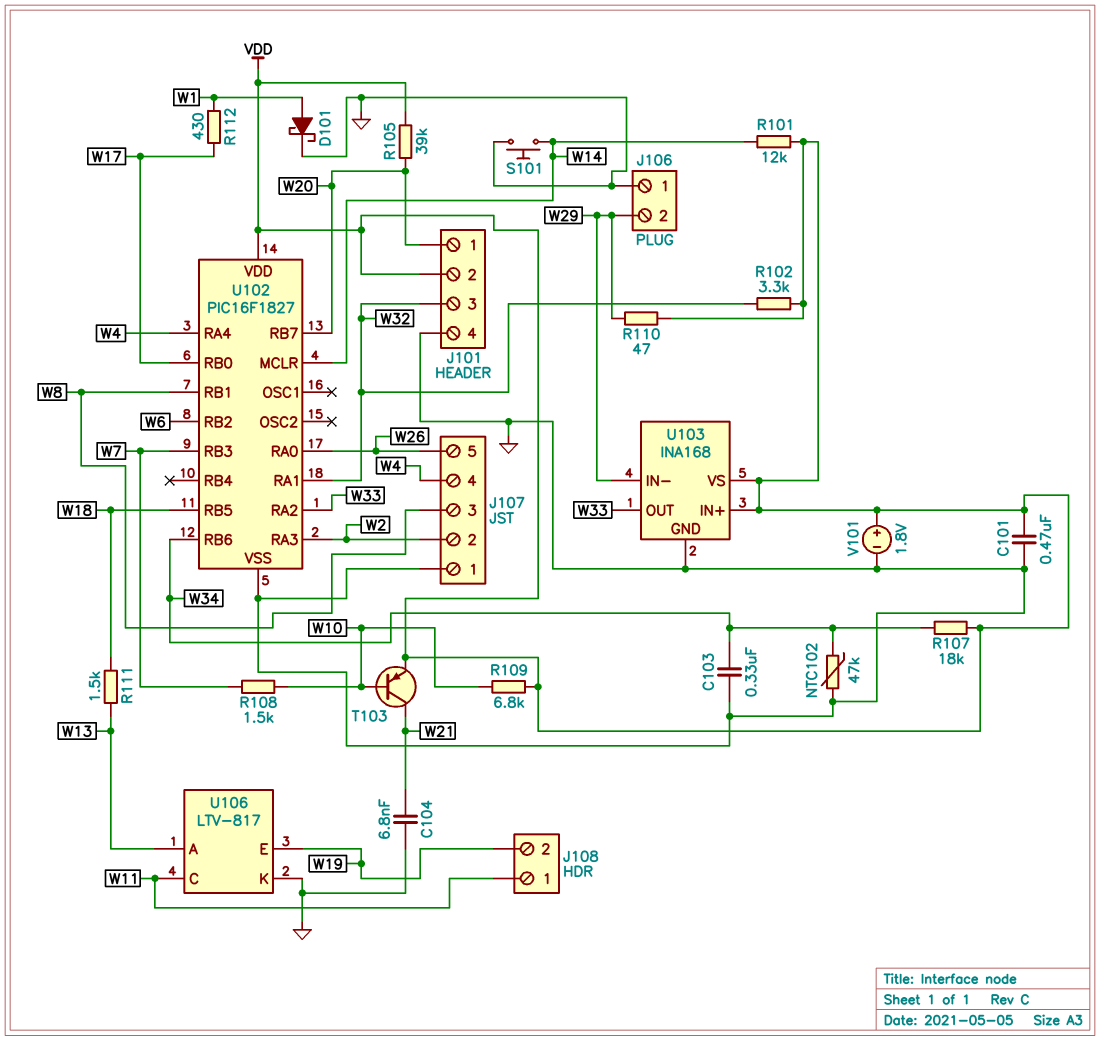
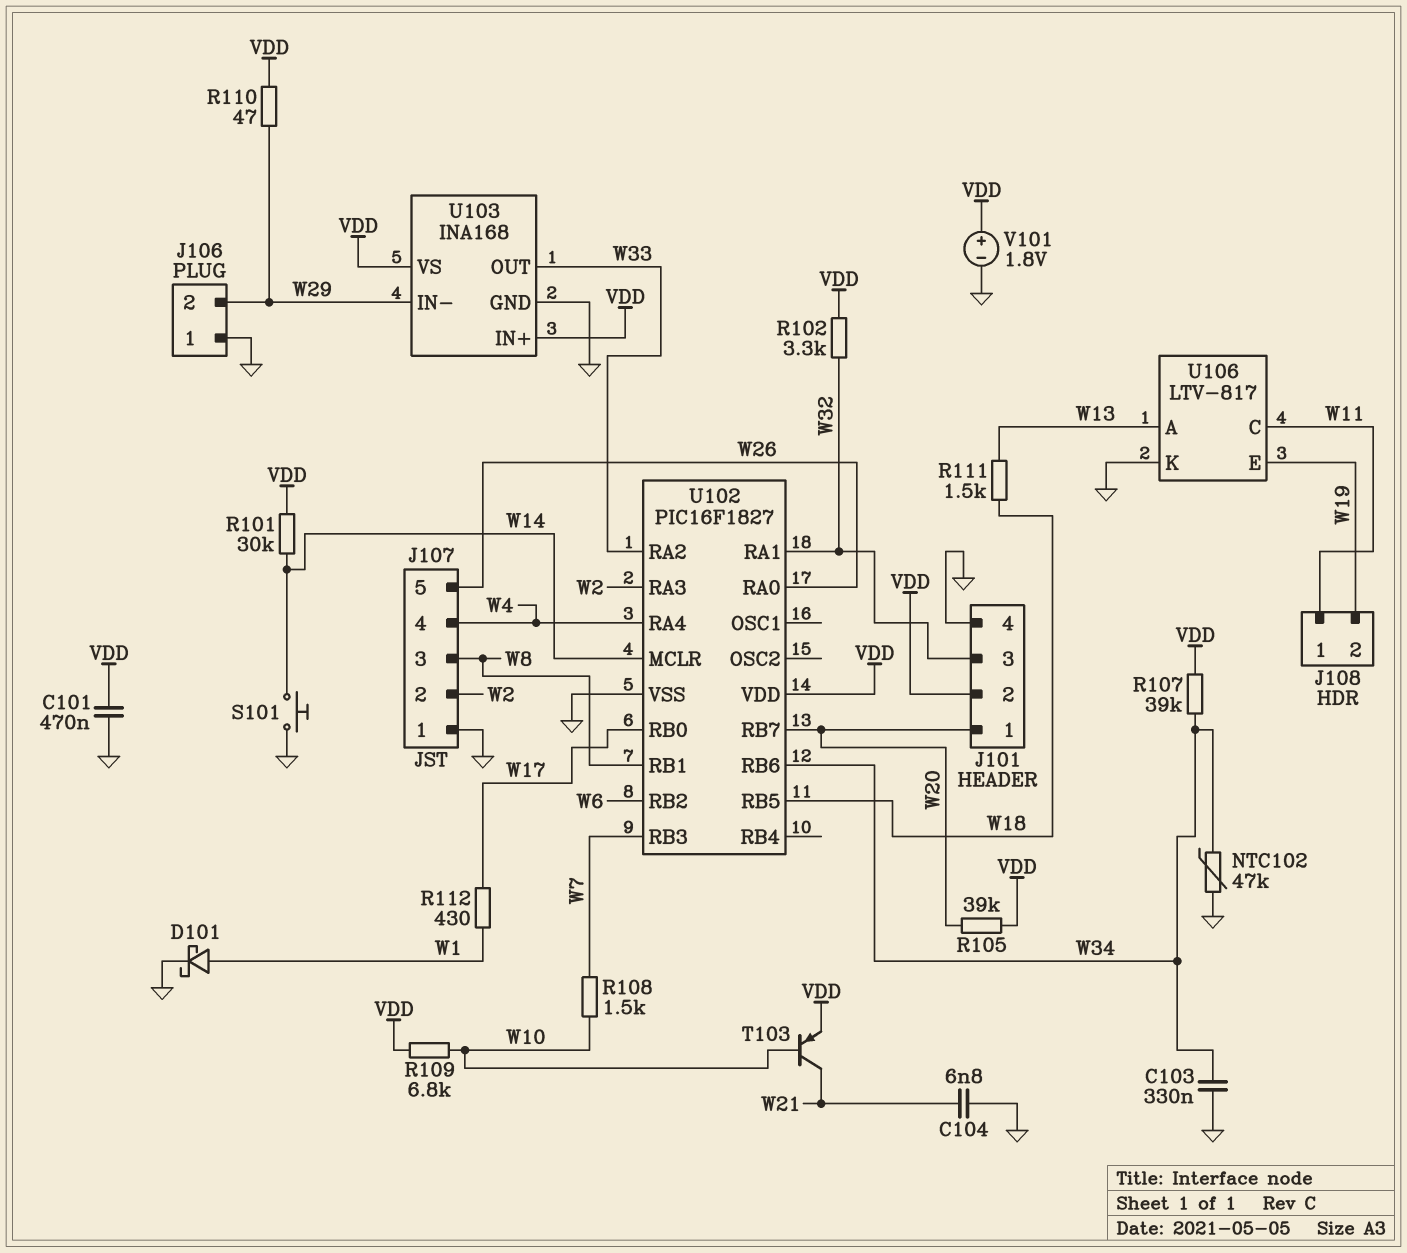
R101: 12k (VDD, W14) -> 30k (VDD, W14)
R107: 18k (VDD, W34) -> 39k (VDD, W34)

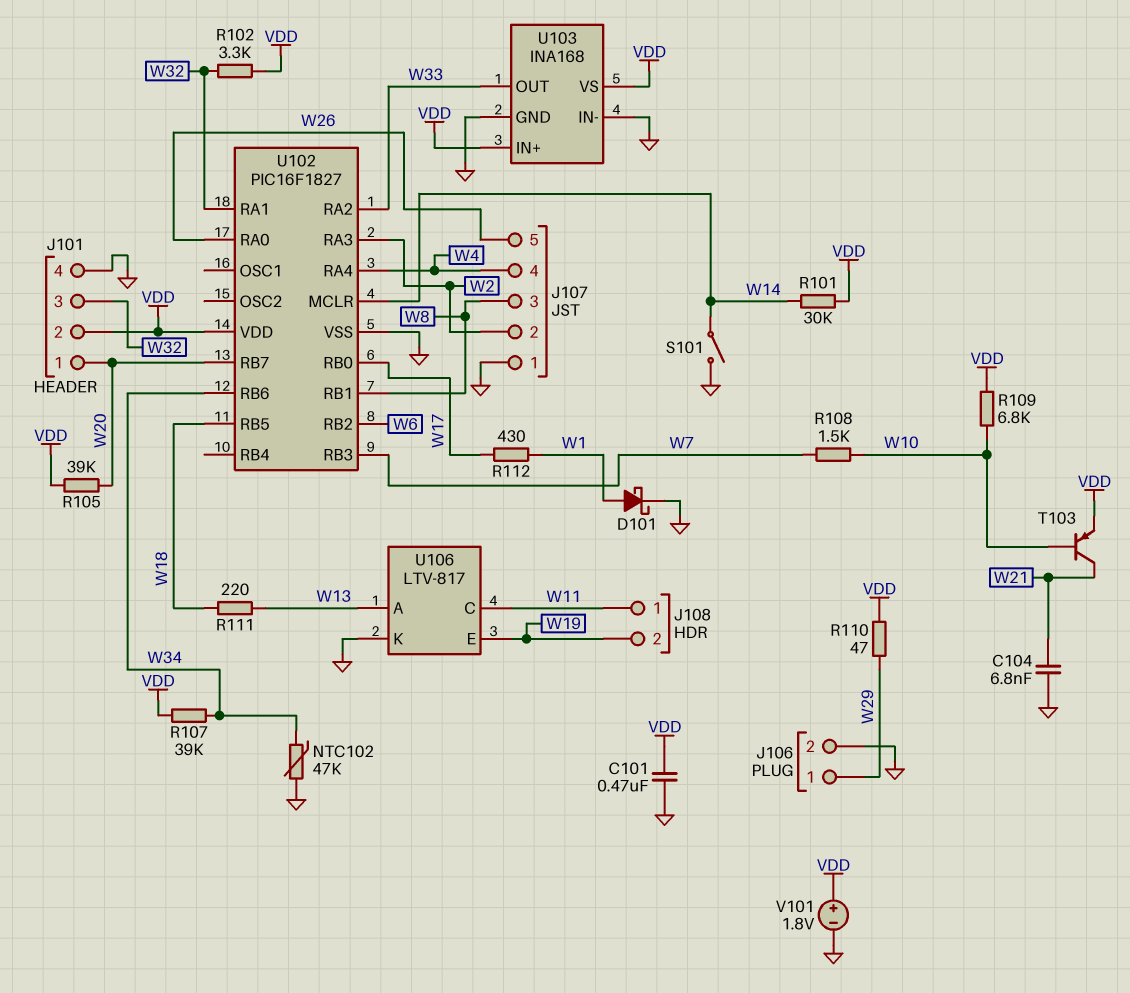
C103: 330nF (GND, W34) -> none
J106 pin 1: GND -> W29
J106 pin 2: W29 -> GND
R111: 1.5k (W13, W18) -> 220 (W13, W18)
S101: button (GND, W14) -> switch (GND, W14)
U103 pin IN-: W29 -> GND

